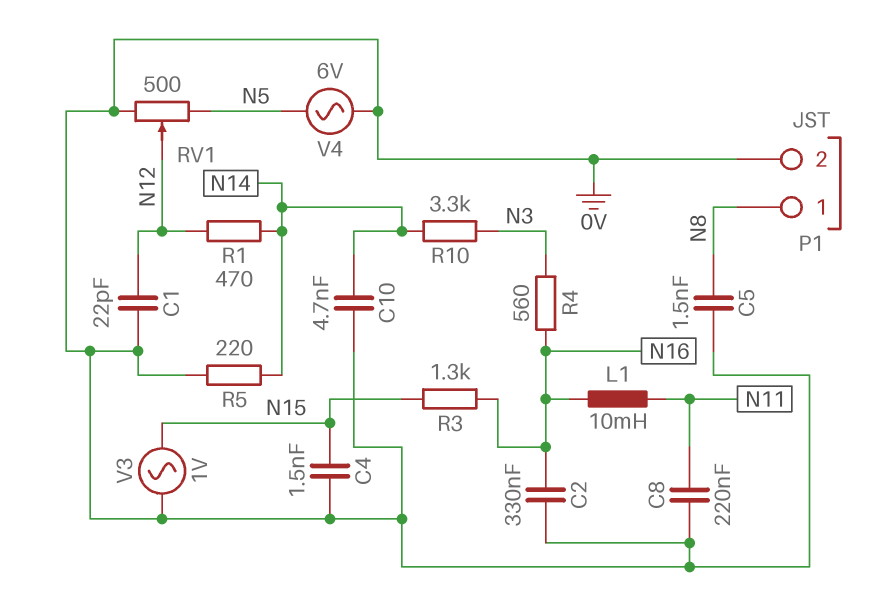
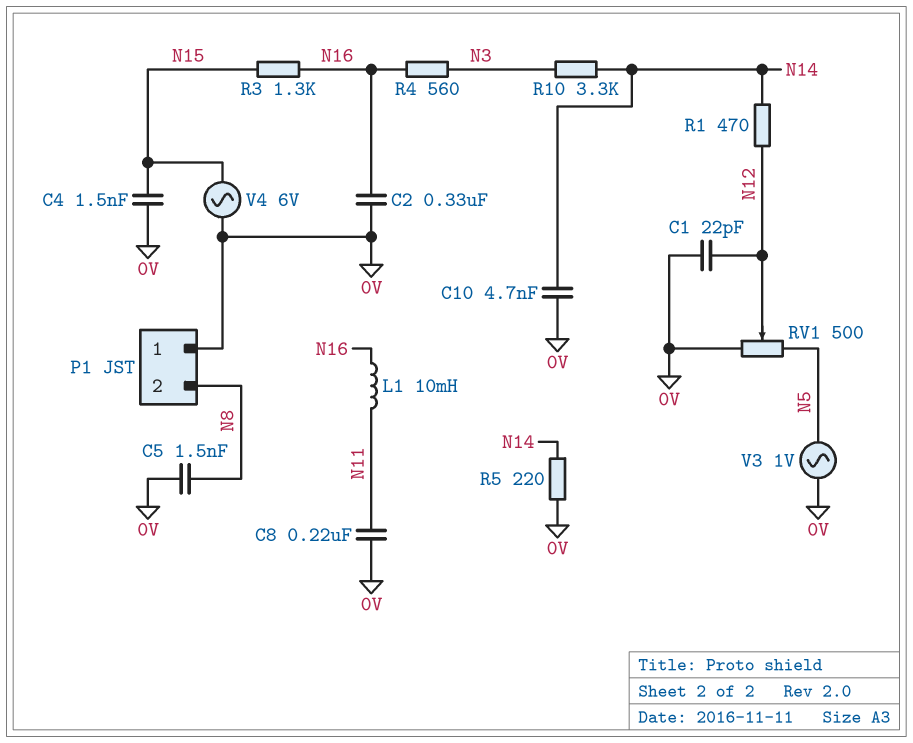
P1 pin 1: N8 -> 0V
P1 pin 2: 0V -> N8
V3: AC 1V (0V, N15) -> AC 1V (0V, N5)
V4: AC 6V (0V, N5) -> AC 6V (0V, N15)

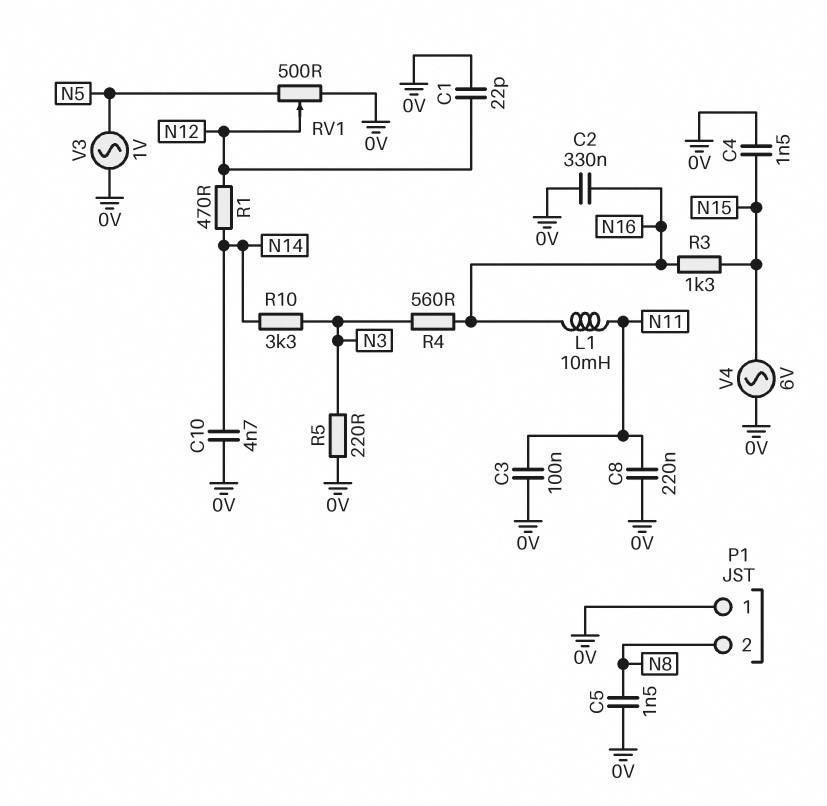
C3: none -> 100nF (0V, N11)
R5: 220 (0V, N14) -> 220 (0V, N3)

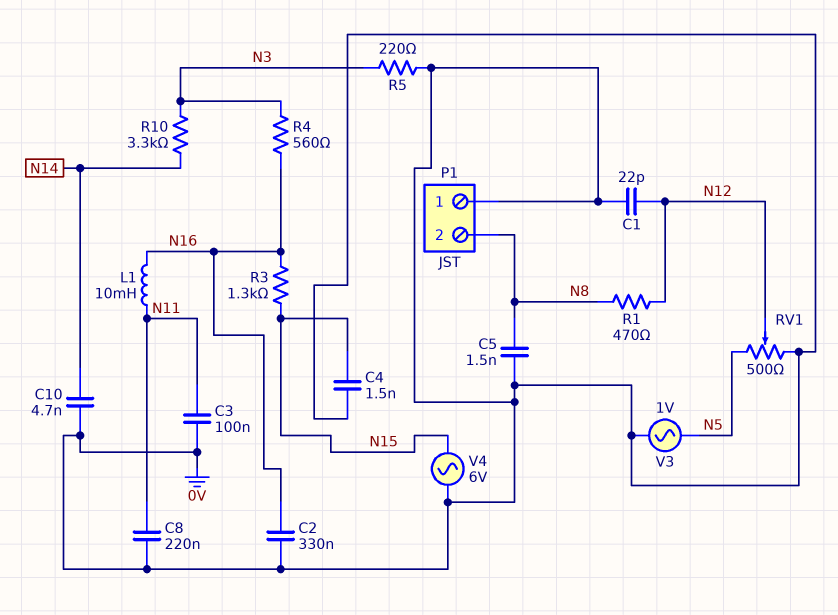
R1: 470 (N12, N14) -> 470 (N8, N12)

